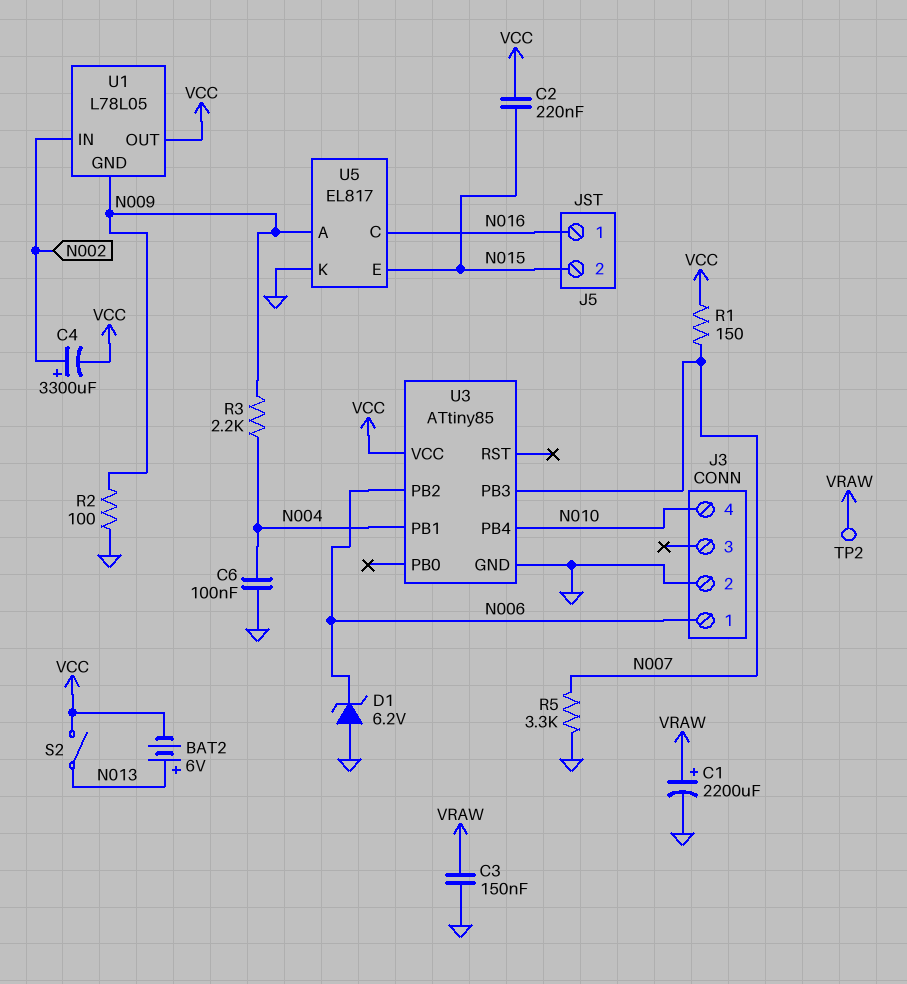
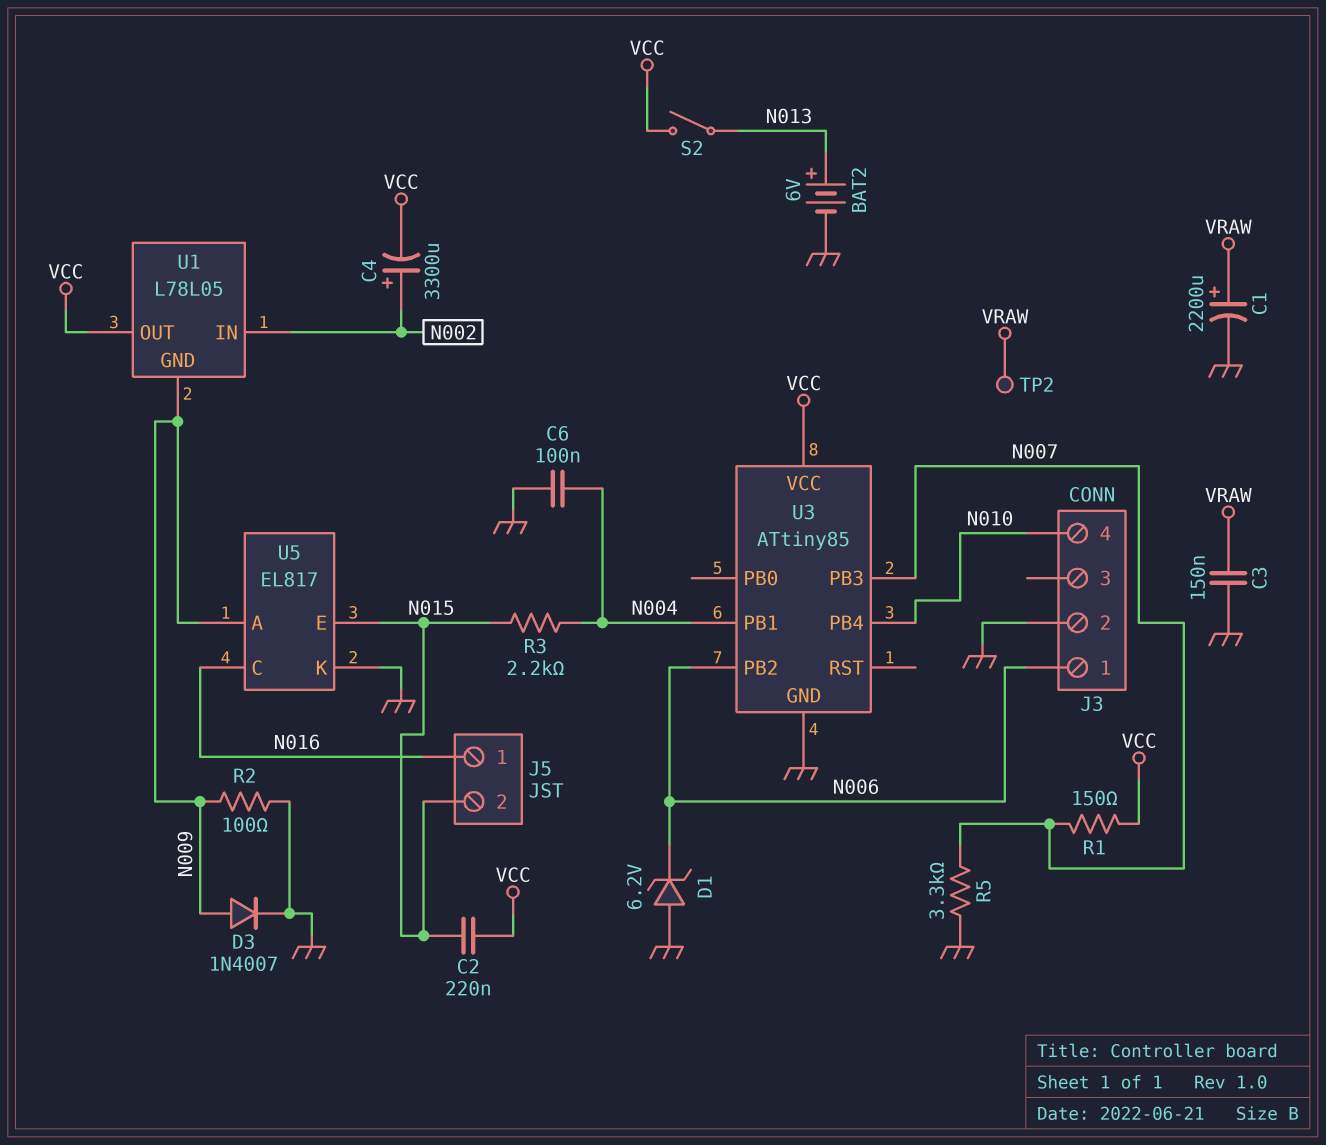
BAT2: 6V (plus N013, minus VCC) -> 6V (plus N013, minus GND)
D3: none -> diode 1N4007 (A N009, K GND)
R3: 2.2k (N004, N009) -> 2.2k (N004, N015)

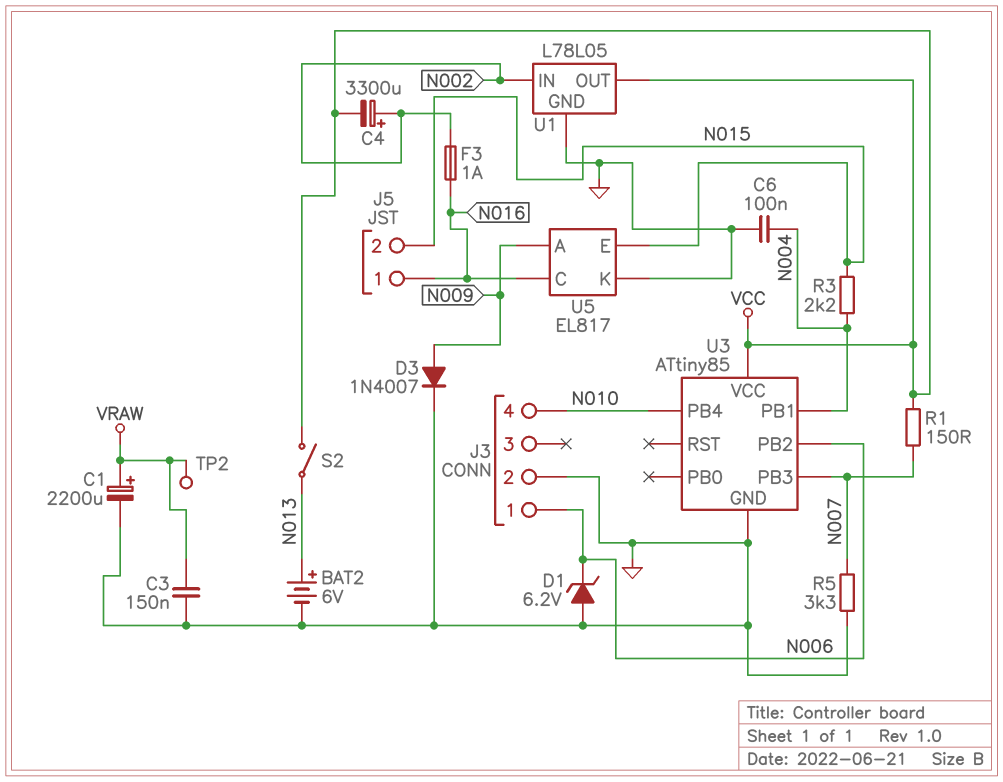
C2: 220nF (N015, VCC) -> none
F3: none -> 1A (N002, N016)
R2: 100 (GND, N009) -> none
U1 pin GND: N009 -> GND

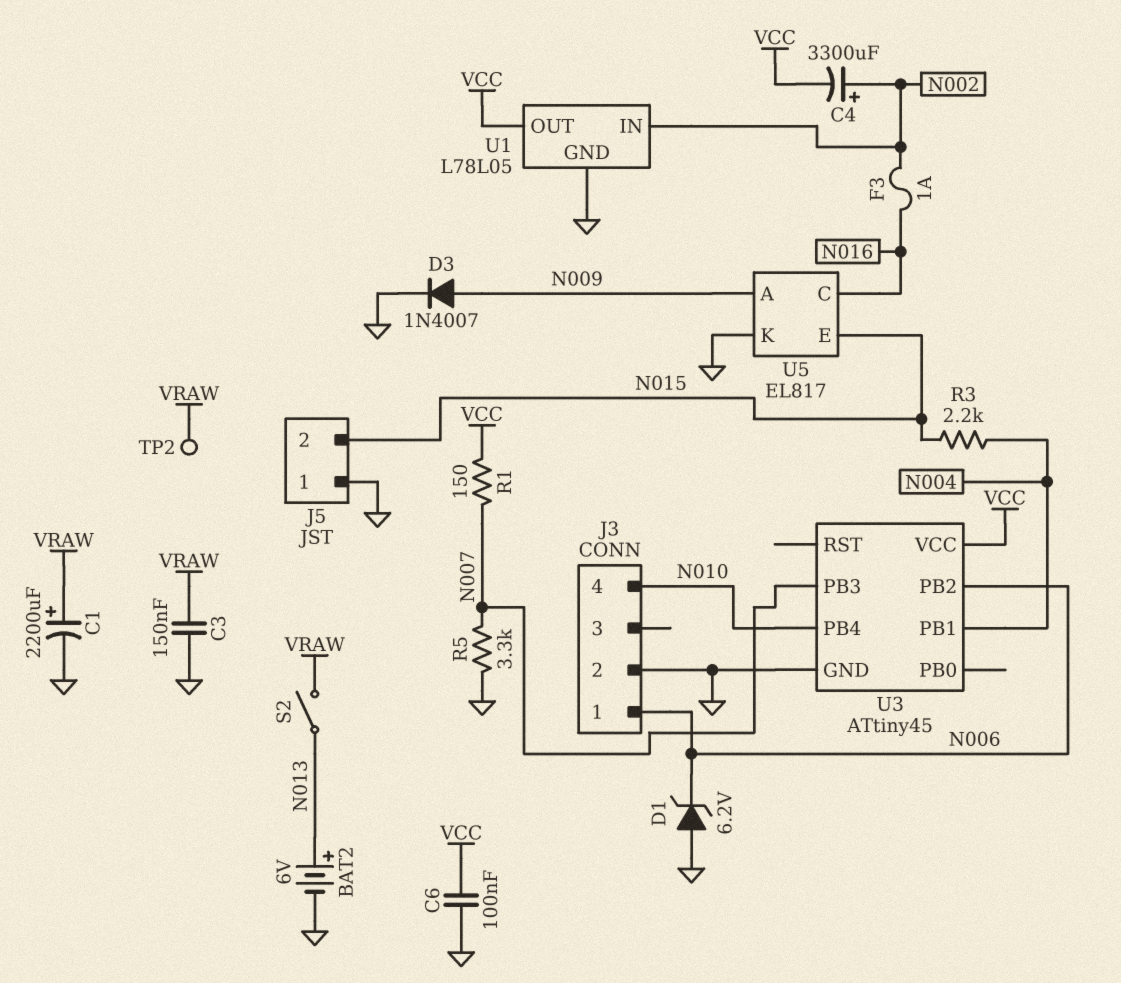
C6: 100nF (GND, N004) -> 100nF (GND, VCC)
J5 pin 1: N016 -> GND
S2: switch (N013, VCC) -> switch (N013, VRAW)
U3: ATtiny85 -> ATtiny45

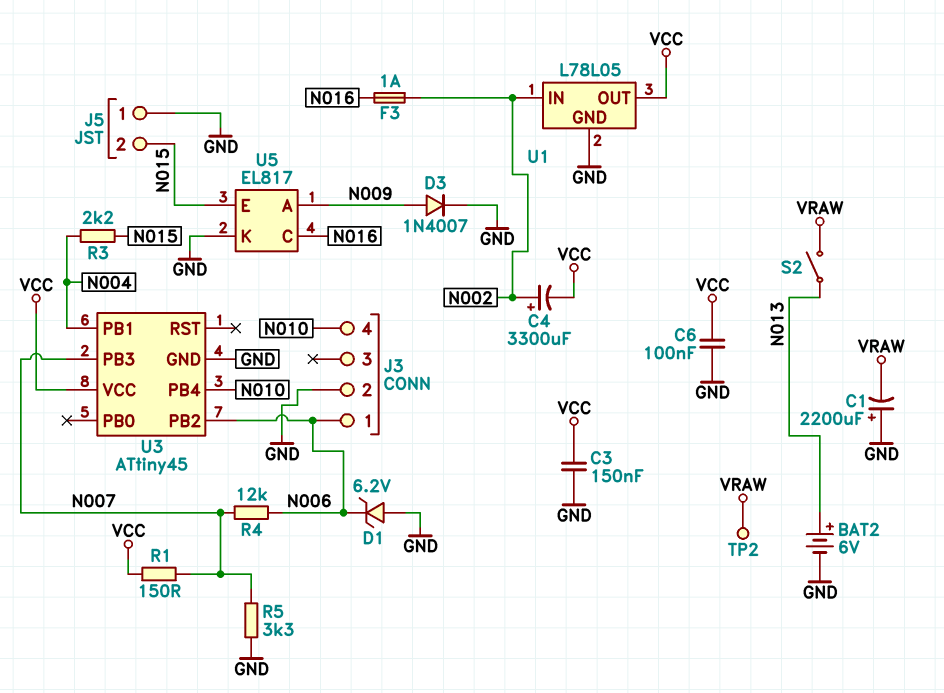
C1: 2200uF (plus VRAW, minus GND) -> 2200uF (plus GND, minus VRAW)
C3: 150nF (GND, VRAW) -> 150nF (GND, VCC)
R4: none -> 12k (N006, N007)

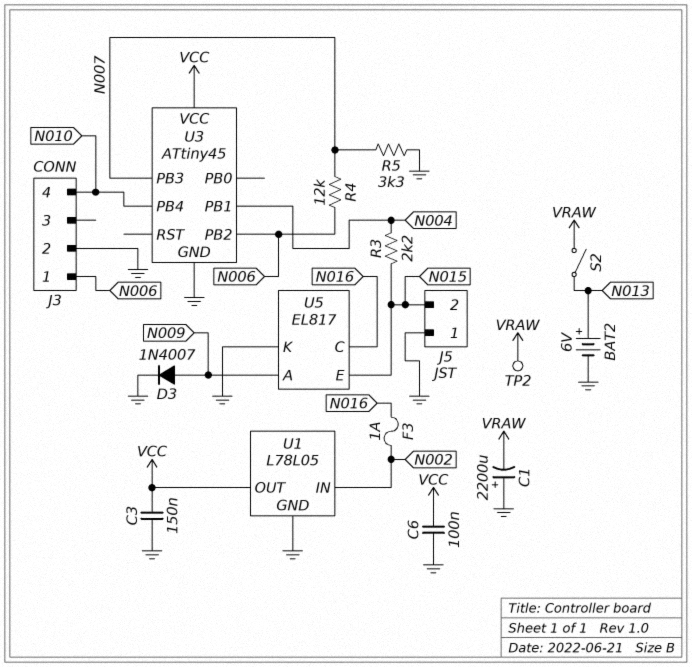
C4: 3300uF (plus N002, minus VCC) -> none
D1: zener 6.2V (A GND, K N006) -> none
R1: 150 (N007, VCC) -> none

